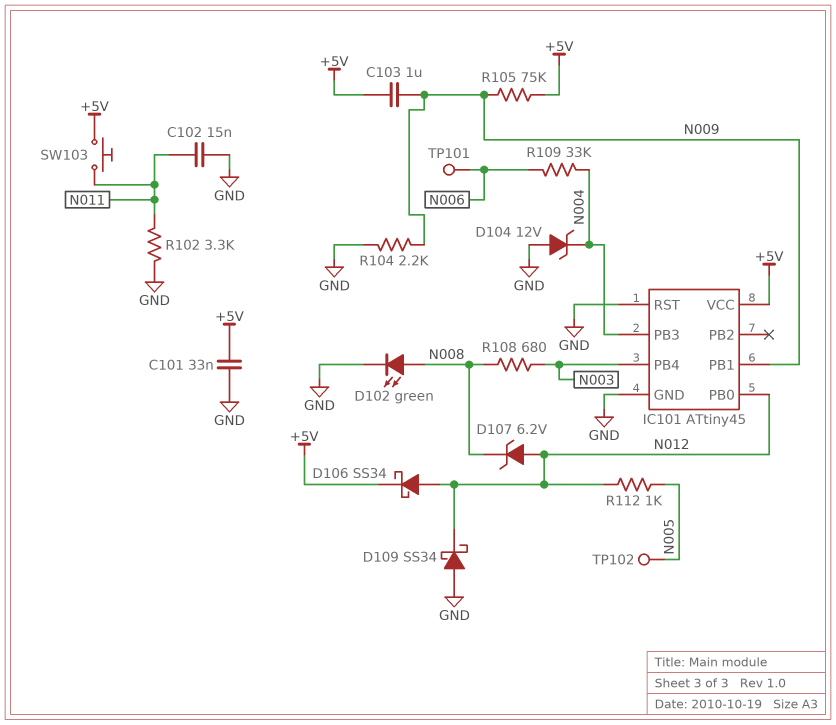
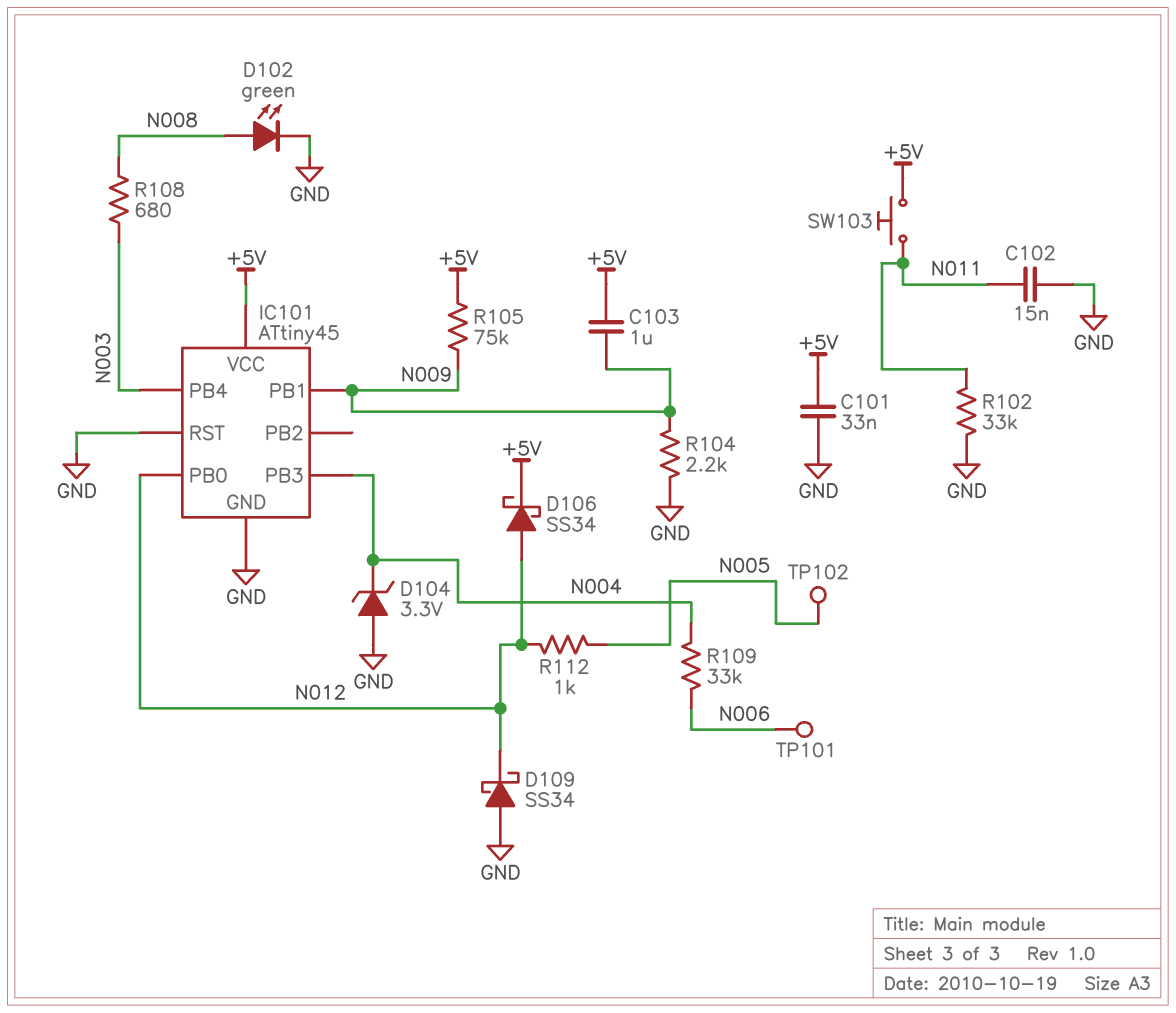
D104: zener 12V (A GND, K N004) -> zener 3.3V (A GND, K N004)
D107: zener 6.2V (A N012, K N008) -> none
R102: 3.3k (GND, N011) -> 33k (GND, N011)

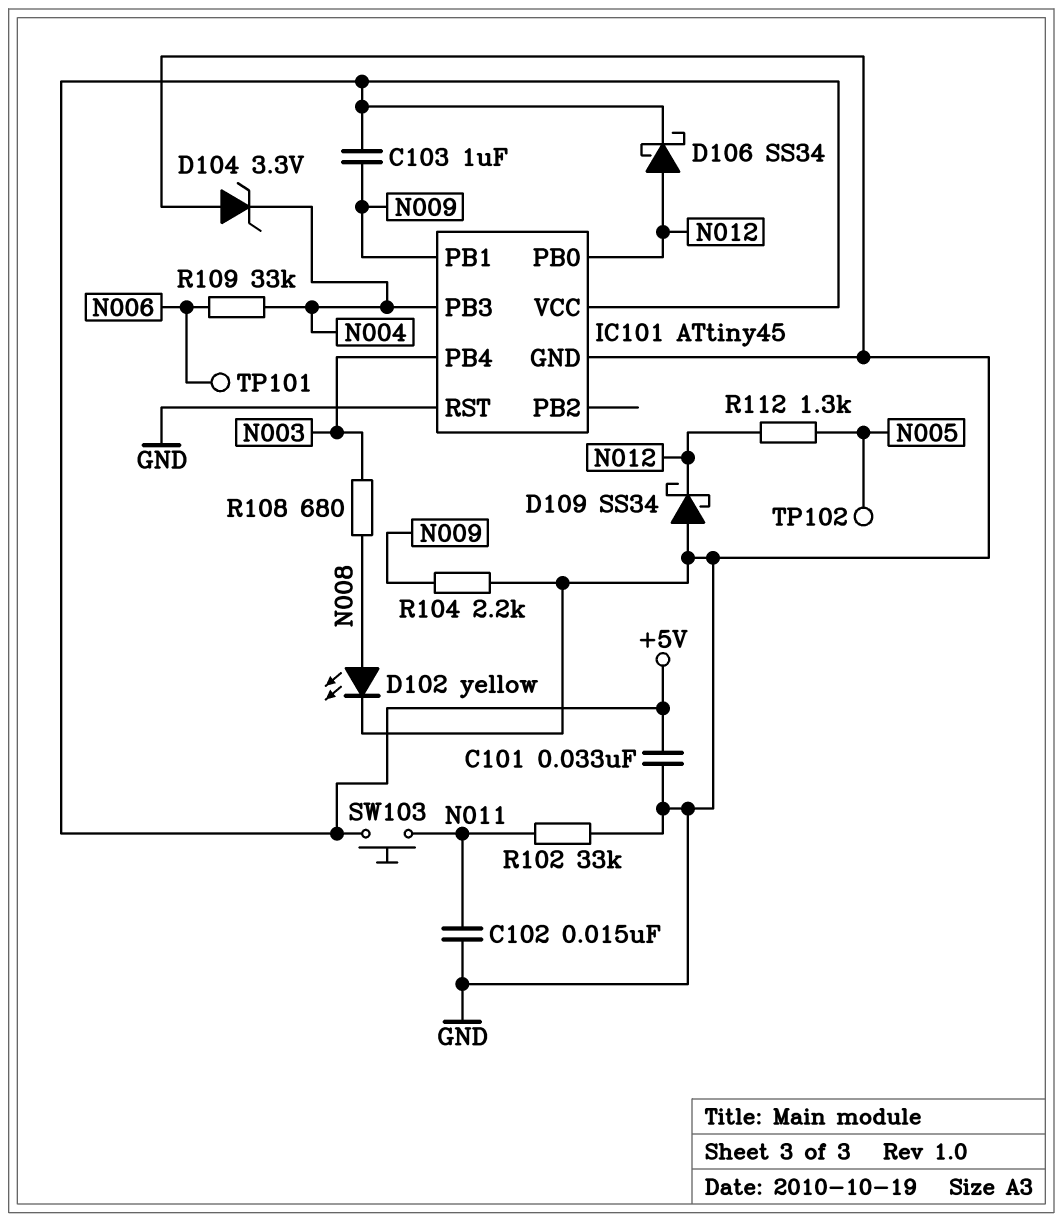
D102: LED green (A N008, K GND) -> LED yellow (A N008, K GND)
R105: 75k (+5V, N009) -> none
R112: 1k (N005, N012) -> 1.3k (N005, N012)

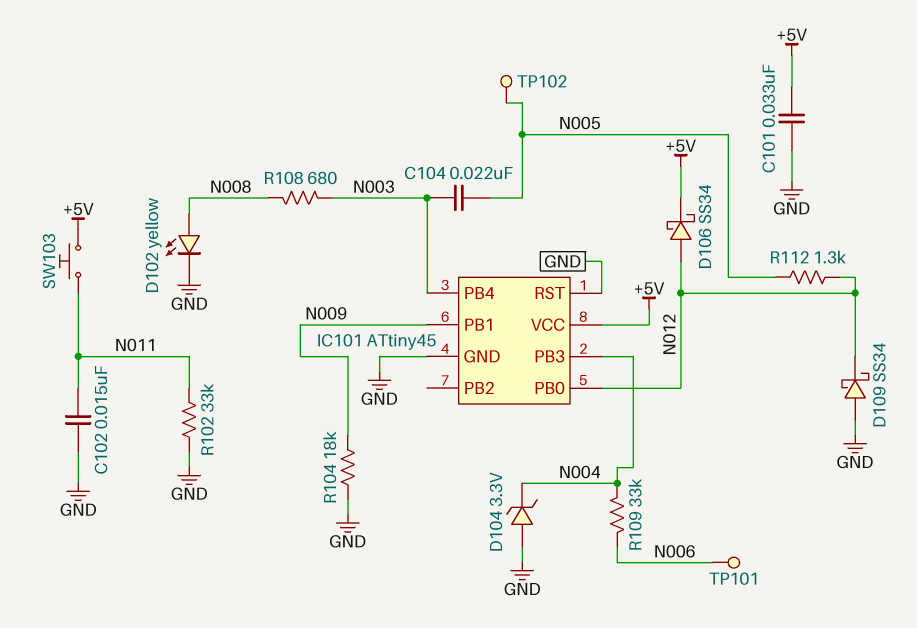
C103: 1uF (+5V, N009) -> none
C104: none -> 22nF (N003, N005)
R104: 2.2k (GND, N009) -> 18k (GND, N009)

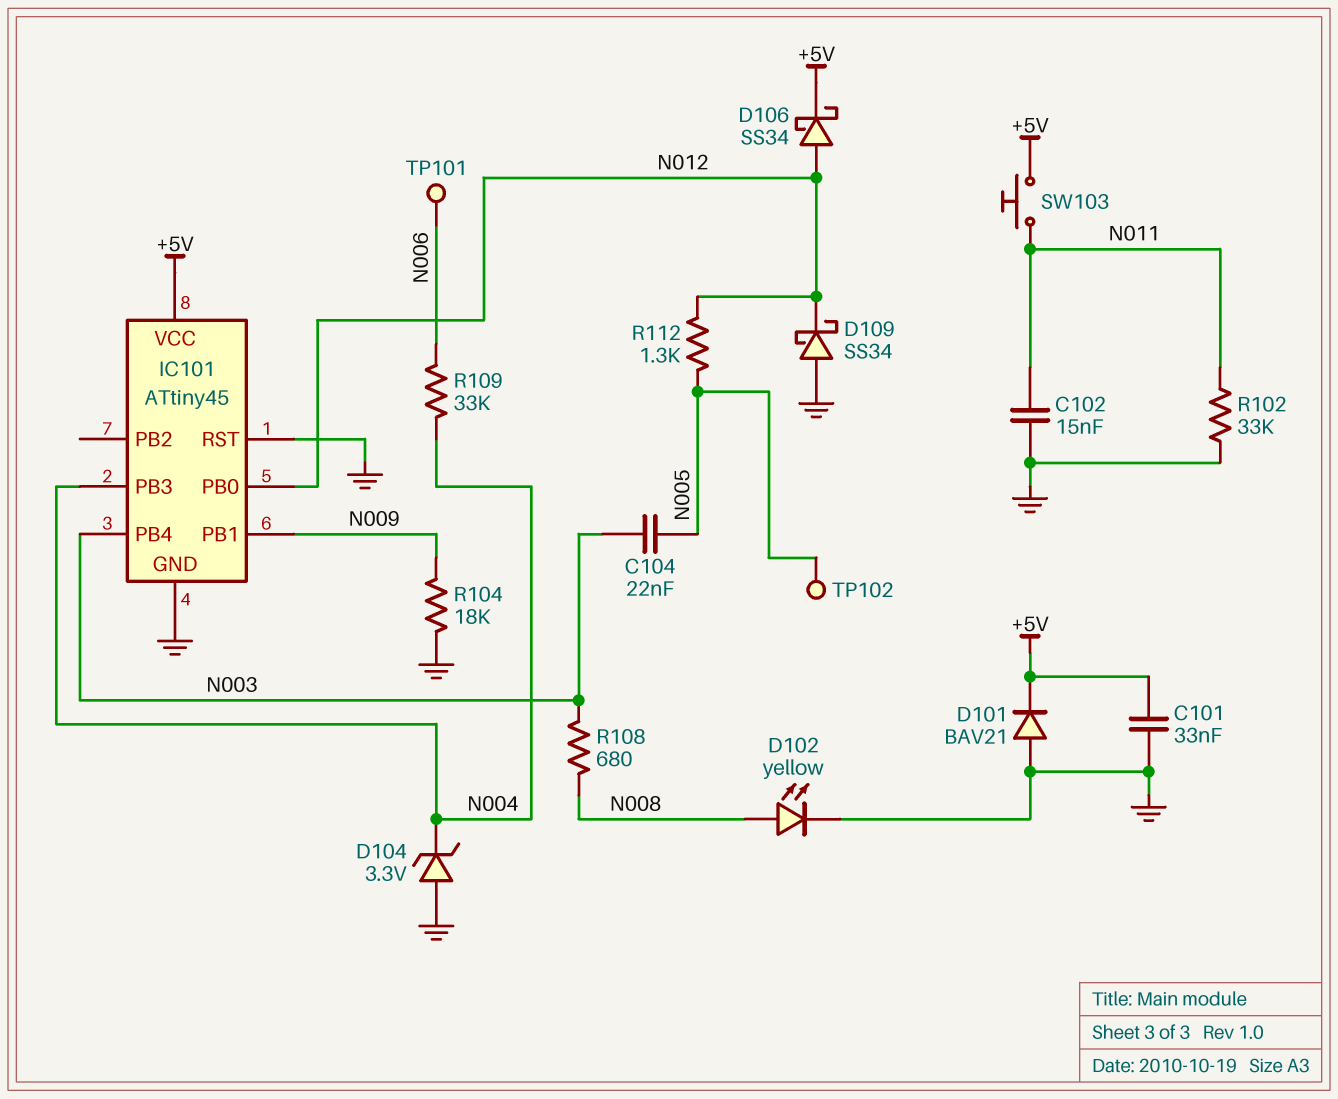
D101: none -> diode BAV21 (A GND, K +5V)

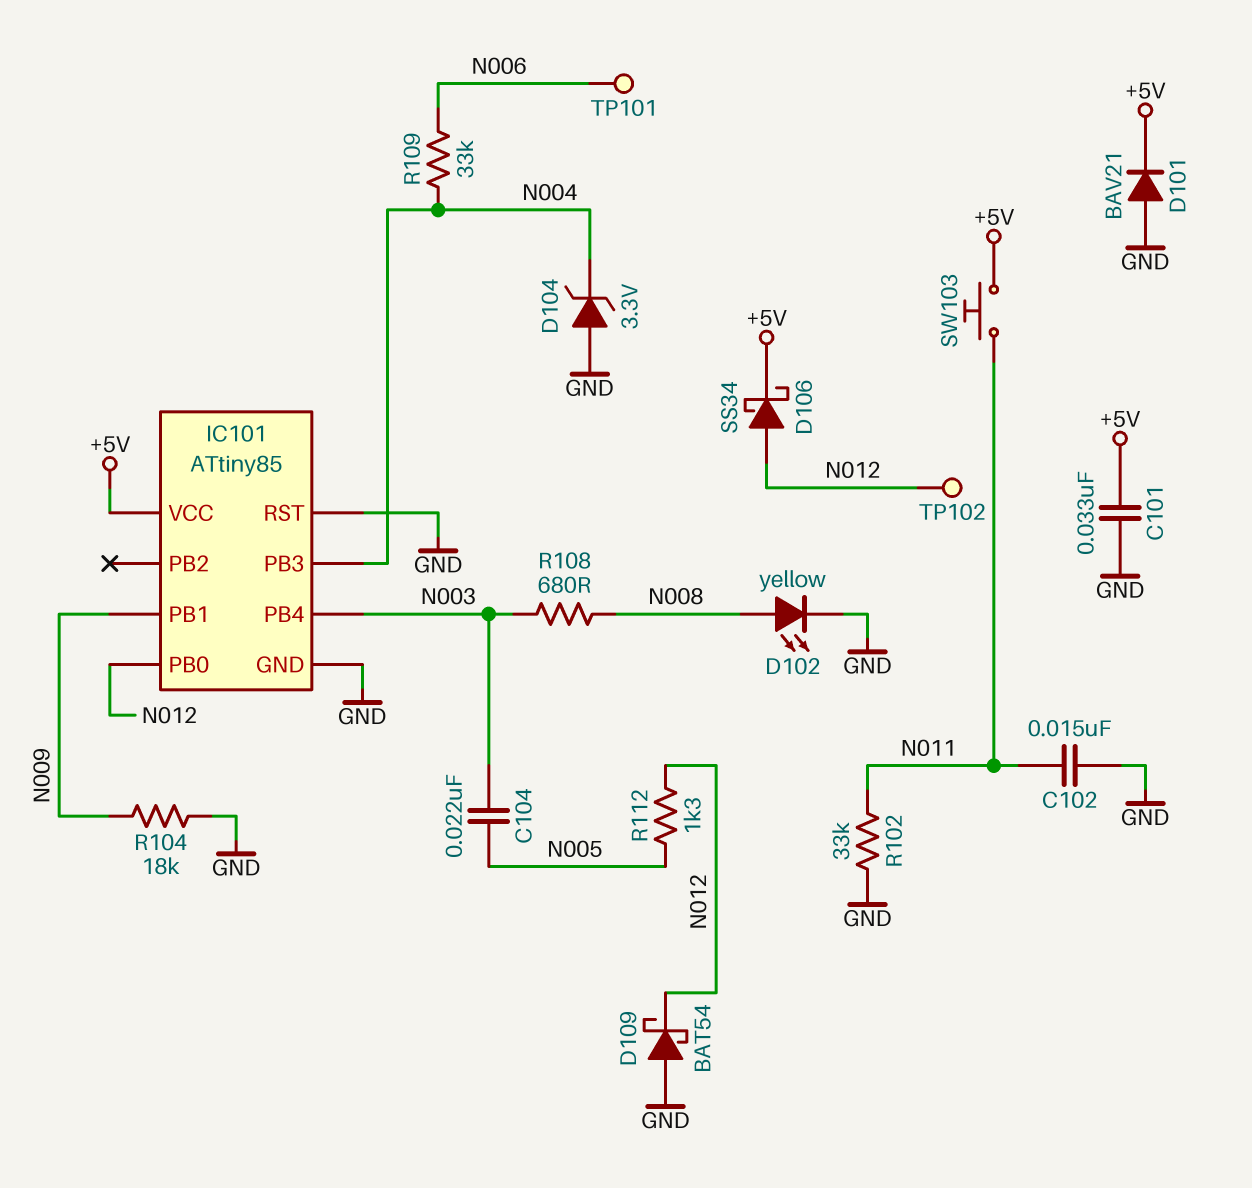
D109: schottky SS34 (A GND, K N012) -> schottky BAT54 (A GND, K N012)
IC101: ATtiny45 -> ATtiny85
TP102: test point (N005) -> test point (N012)

